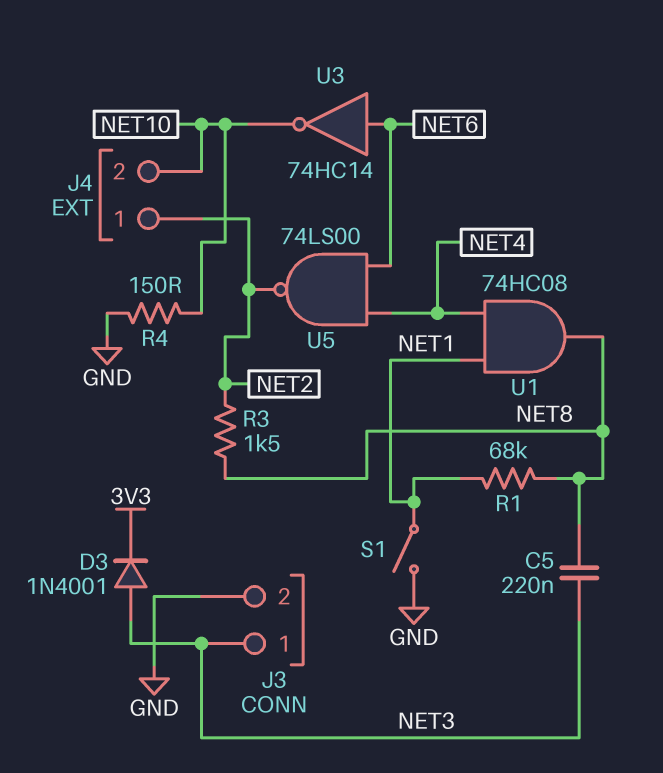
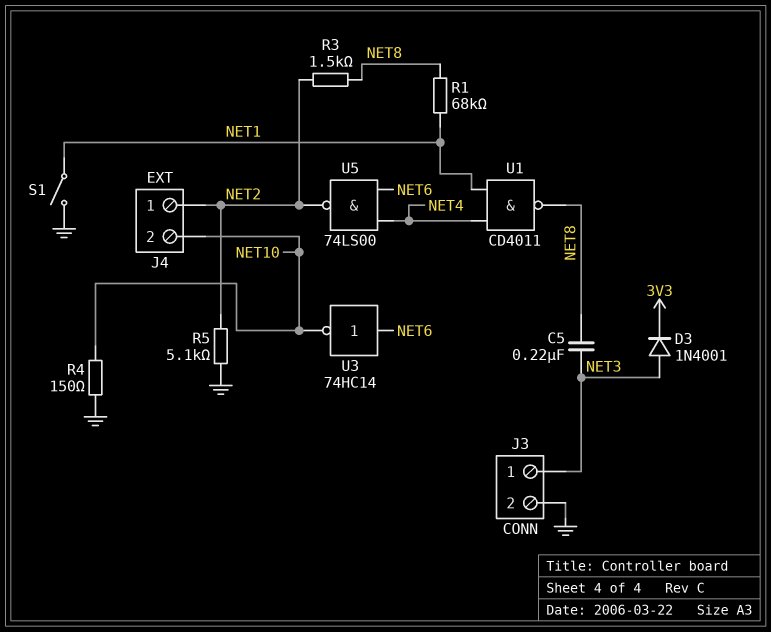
R5: none -> 5.1k (GND, NET2)
U1: AND 74HC08 (in NET1, in NET4, out NET8) -> NAND CD4011 (in NET1, in NET4, out NET8)

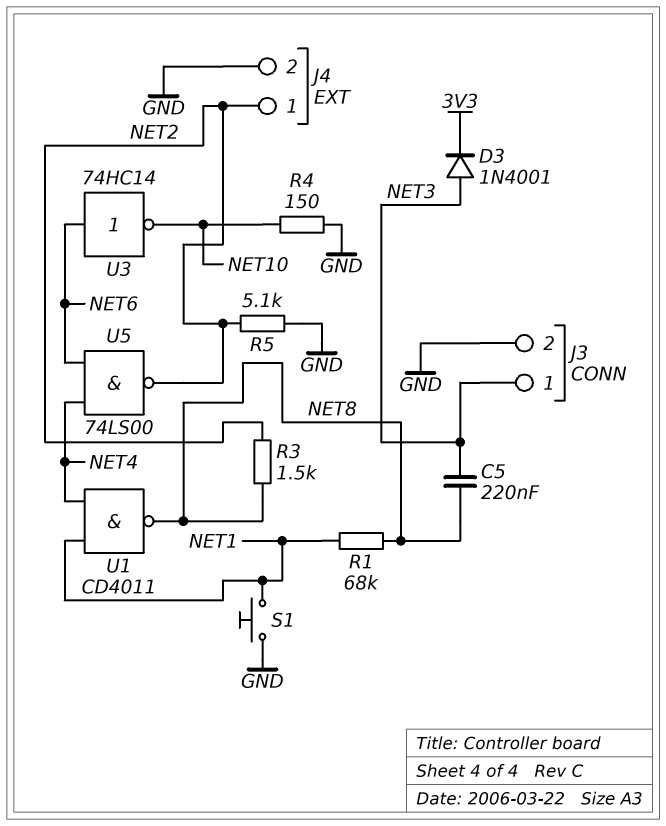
J4 pin 2: NET10 -> GND
S1: switch (GND, NET1) -> button (GND, NET1)

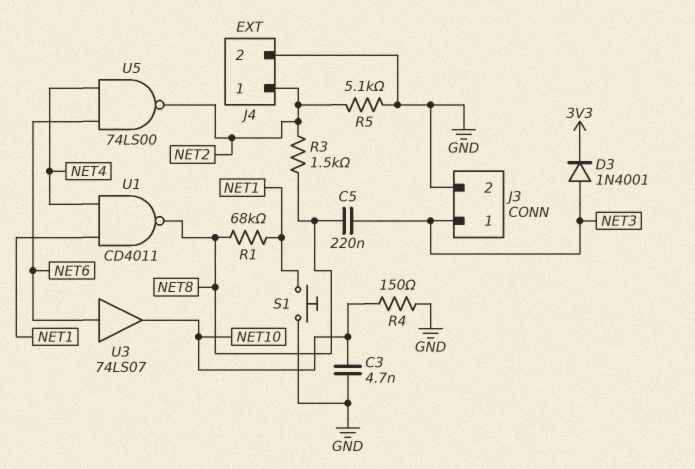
C3: none -> 4.7nF (GND, NET10)
U3: NOT 74HC14 (in NET6, out NET10) -> buffer 74LS07 (in NET6, out NET10)

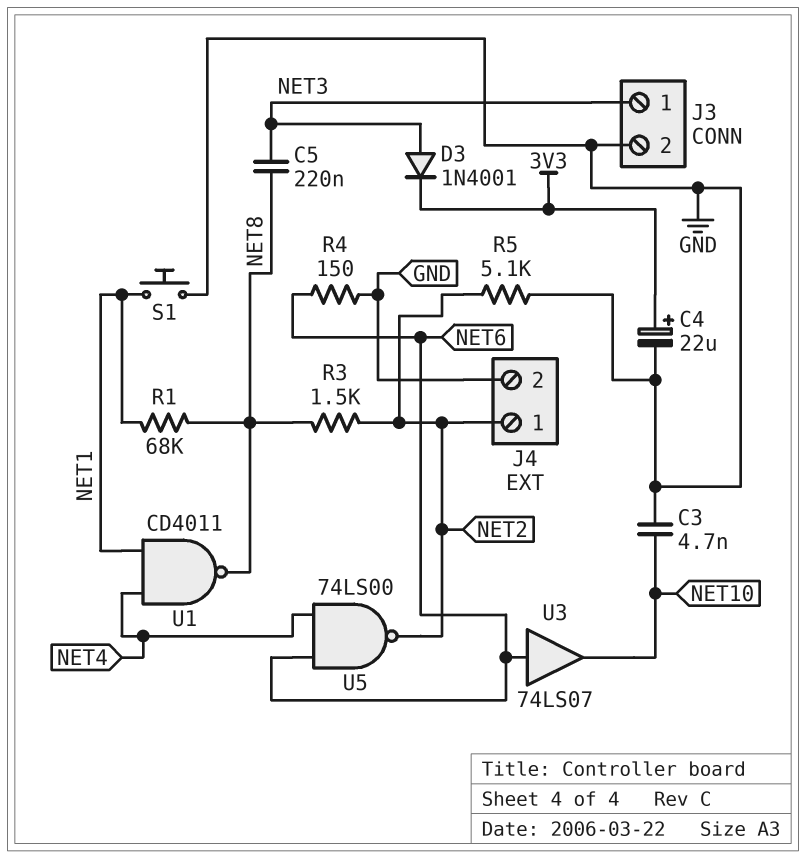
C4: none -> 22uF (plus 3V3, minus GND)
R4: 150 (GND, NET10) -> 150 (GND, NET6)

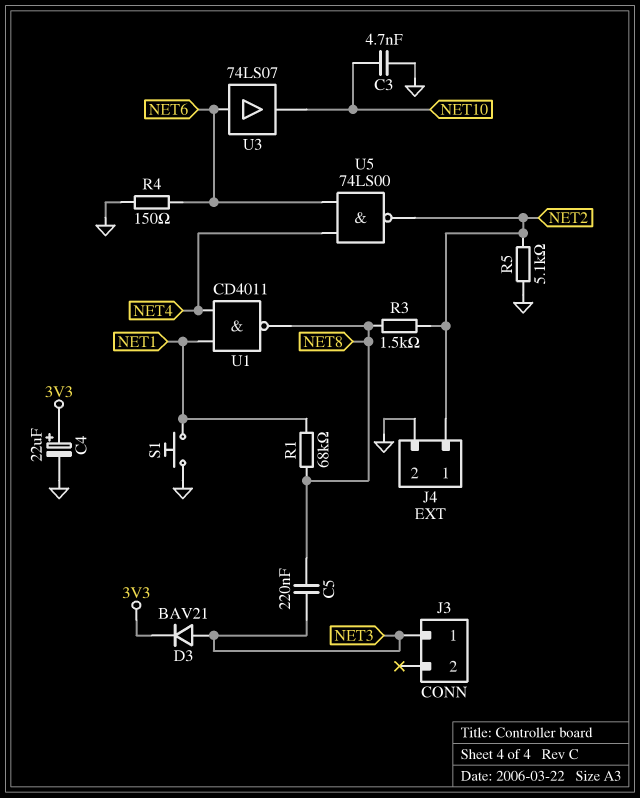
D3: diode 1N4001 (A NET3, K 3V3) -> diode BAV21 (A NET3, K 3V3)
J3 pin 2: GND -> none

